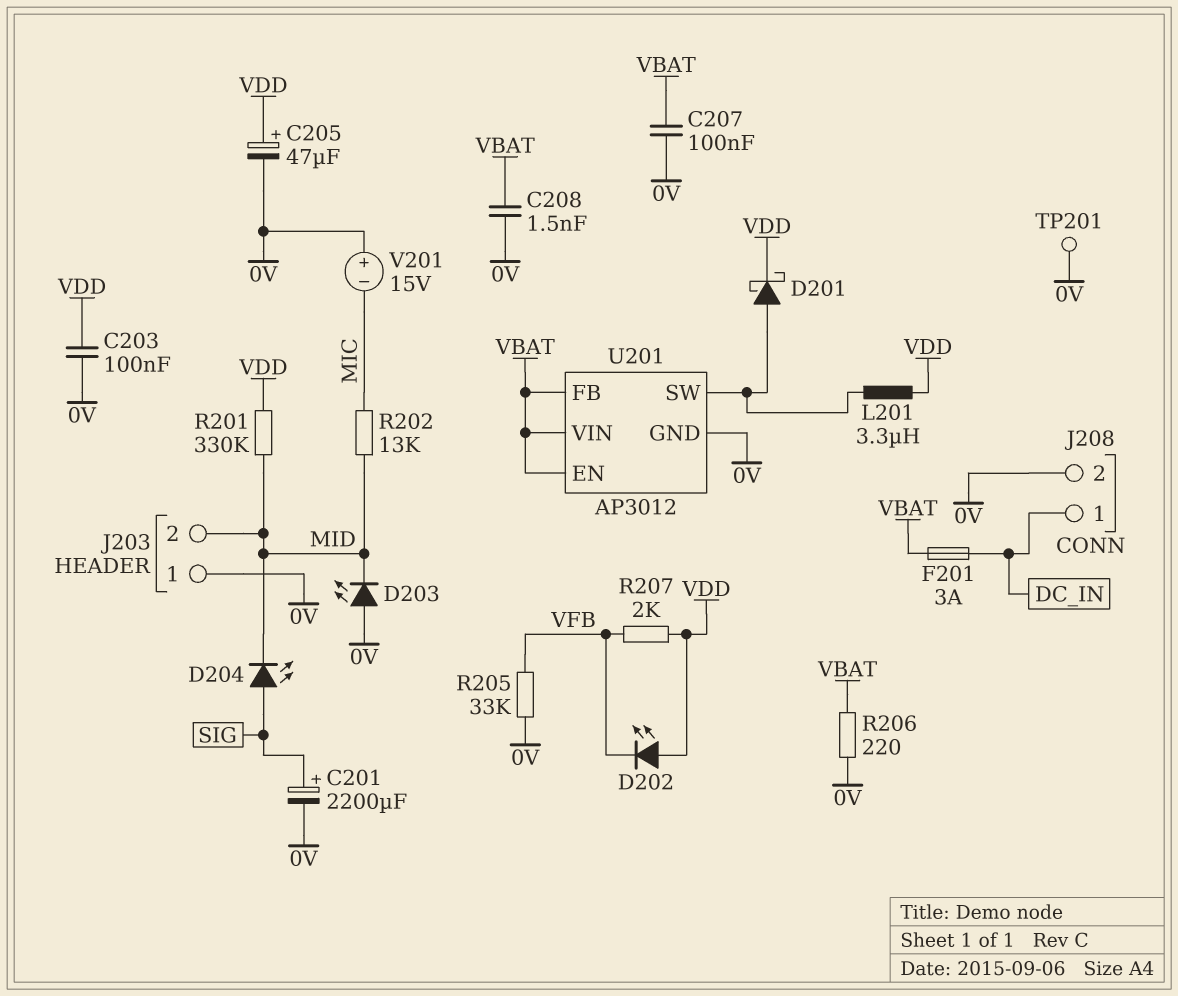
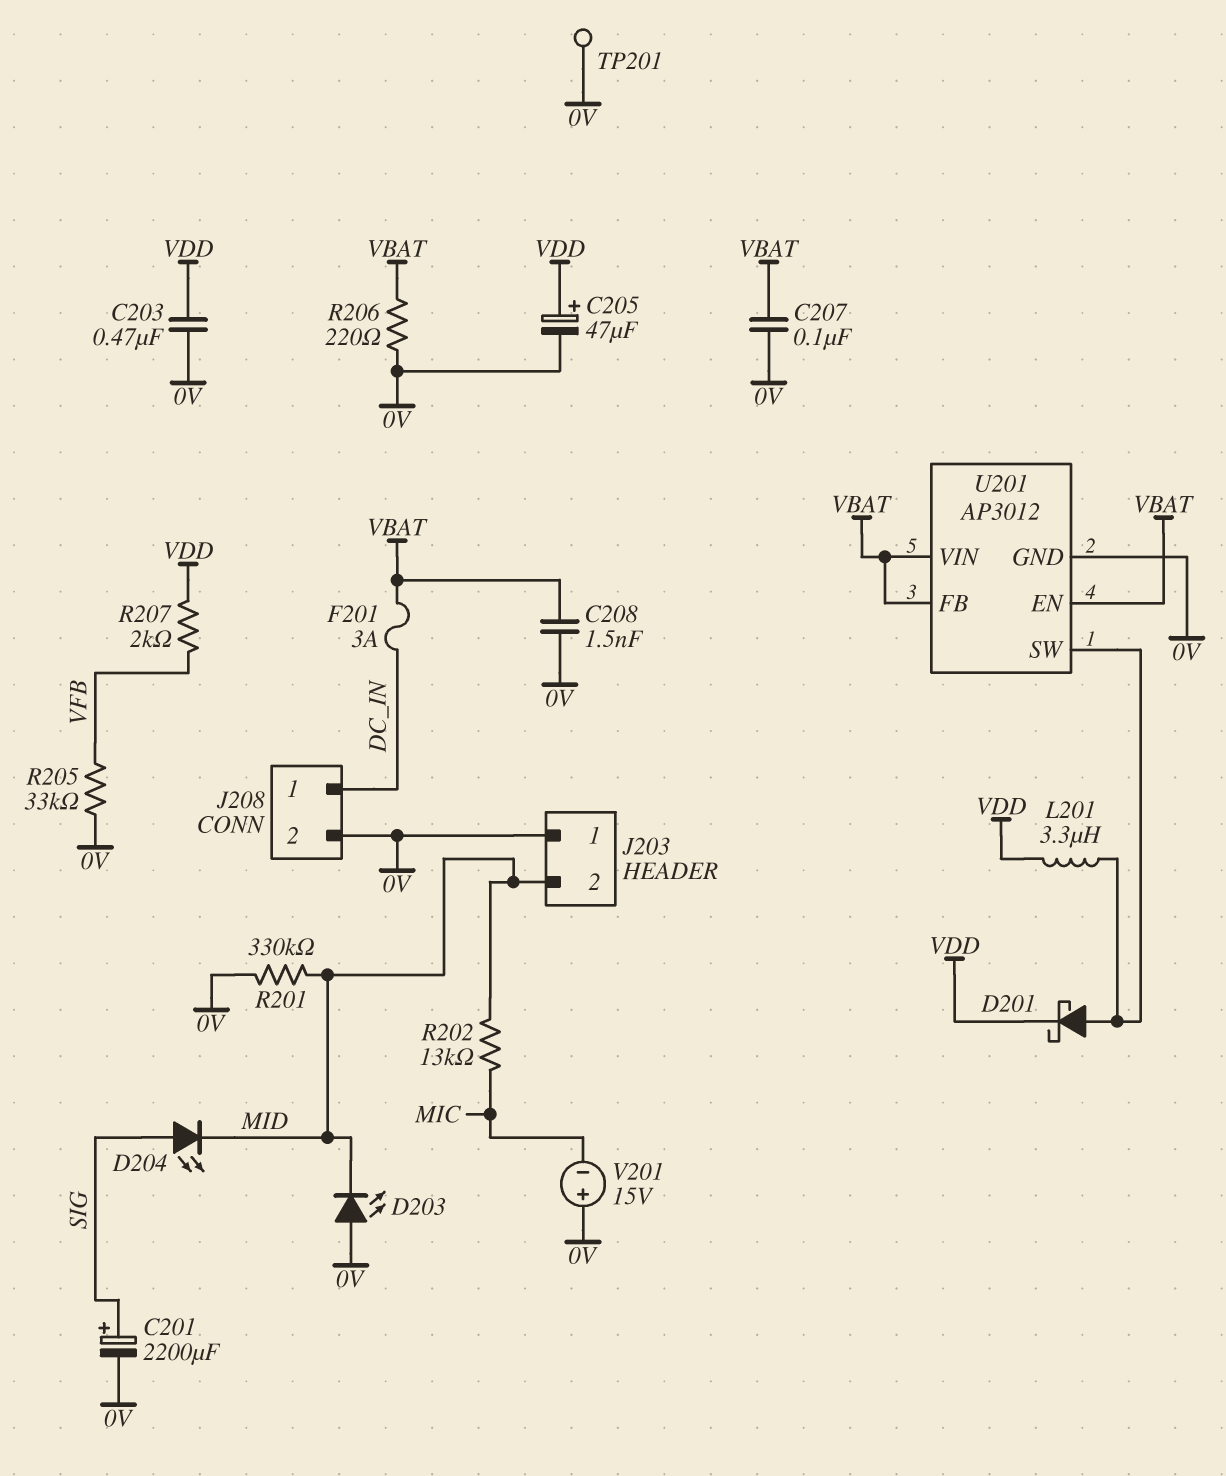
C203: 100nF (0V, VDD) -> 470nF (0V, VDD)
D202: LED (A VDD, K VFB) -> none
R201: 330k (MID, VDD) -> 330k (0V, MID)

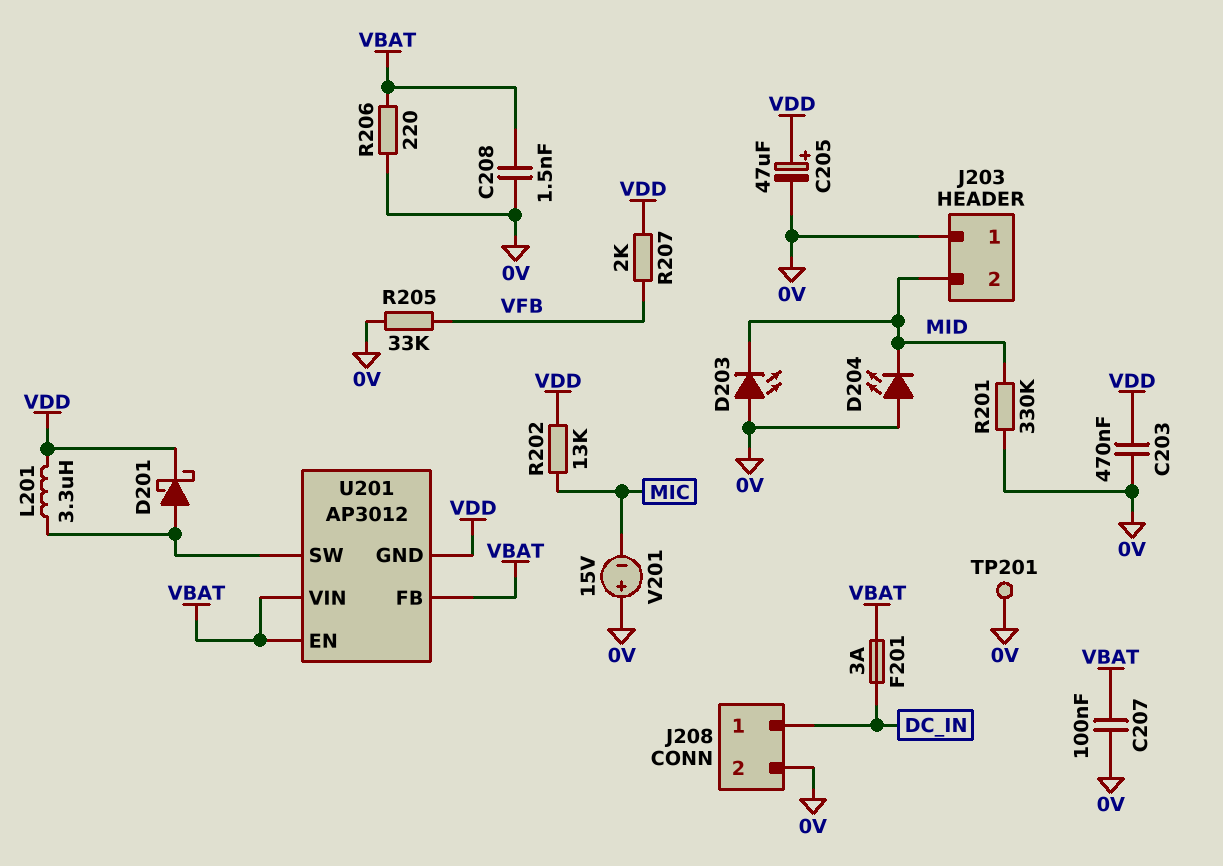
C201: 2200uF (plus SIG, minus 0V) -> none
D204: LED (A SIG, K MID) -> LED (A 0V, K MID)
R202: 13k (MIC, MID) -> 13k (MIC, VDD)
U201 pin GND: 0V -> VDD

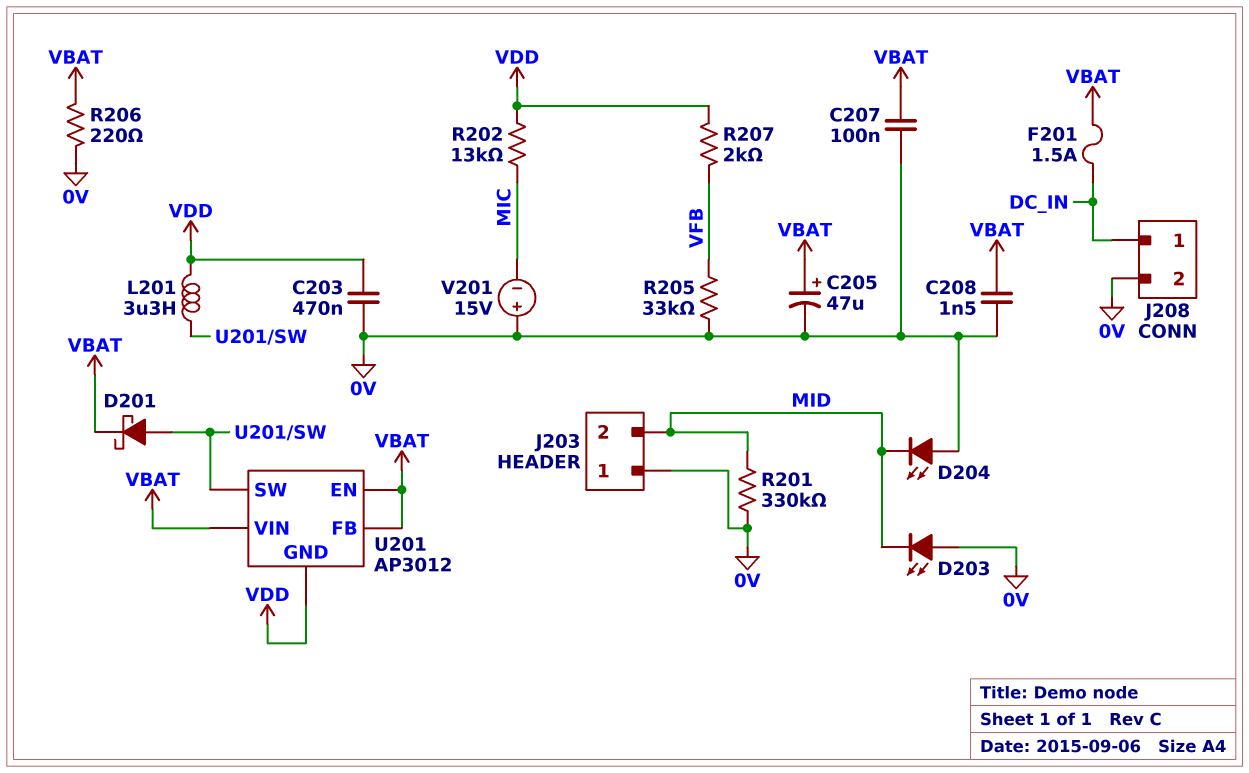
C205: 47uF (plus VDD, minus 0V) -> 47uF (plus VBAT, minus 0V)
D201: schottky (A U201/SW, K VDD) -> schottky (A U201/SW, K VBAT)
F201: 3A (DC_IN, VBAT) -> 1.5A (DC_IN, VBAT)
TP201: test point (0V) -> none

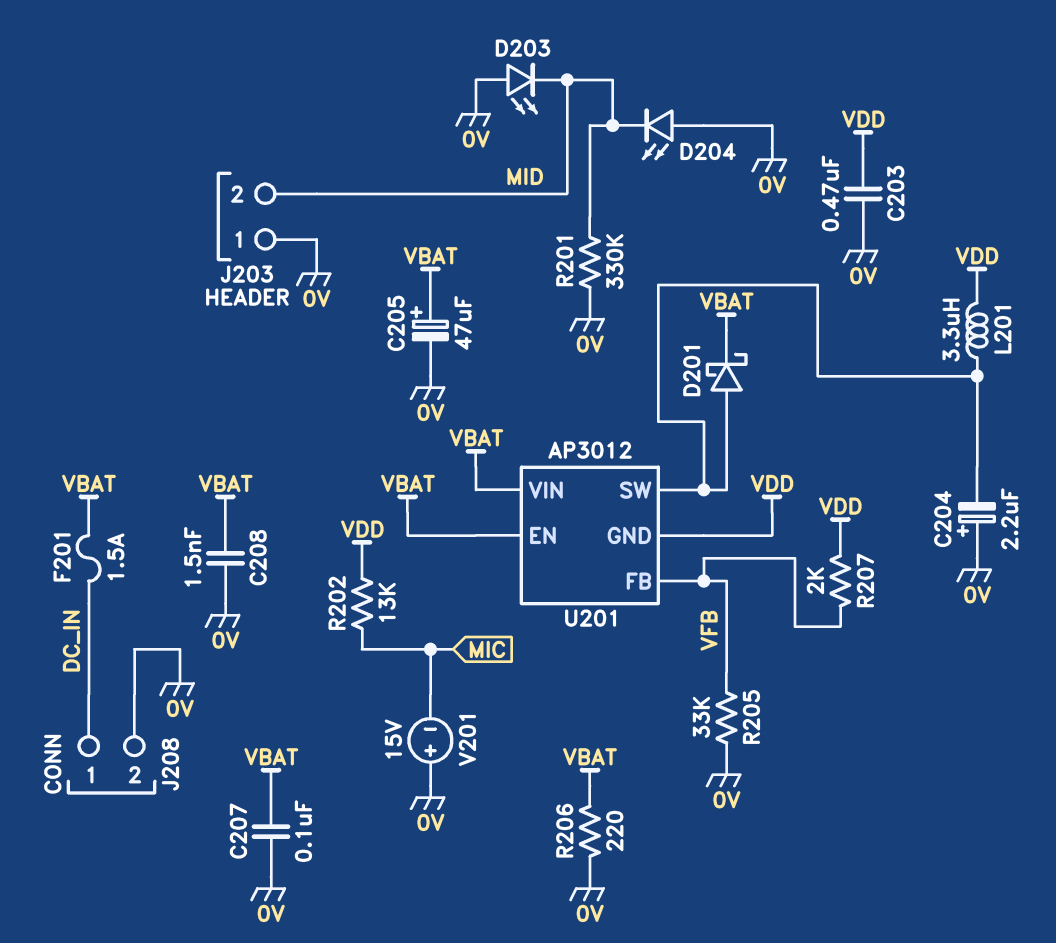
C204: none -> 2.2uF (plus 0V, minus U201/SW)
U201 pin FB: VBAT -> VFB

